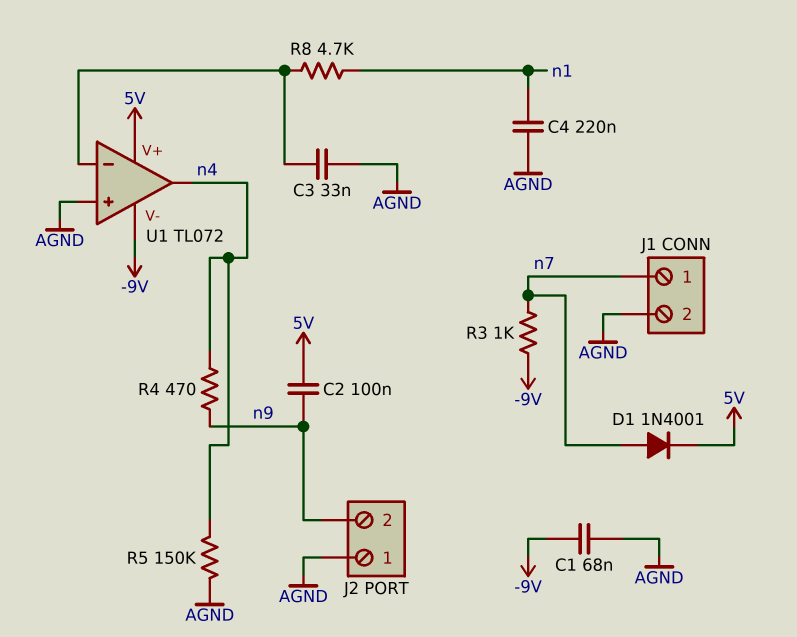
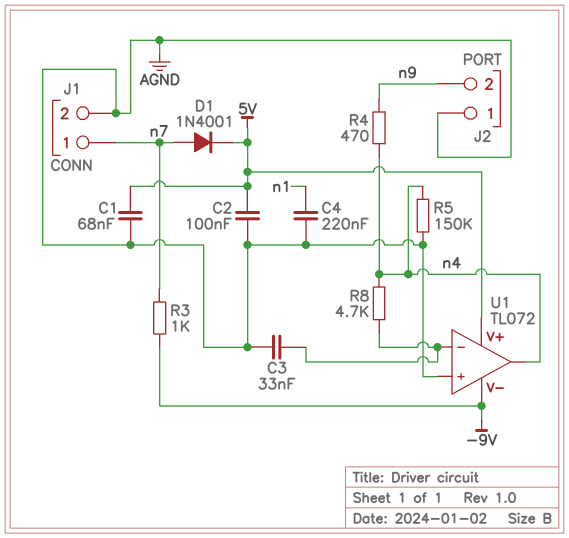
C1: 68nF (-9V, AGND) -> 68nF (5V, AGND)
C2: 100nF (5V, n9) -> 100nF (5V, AGND)
R8: 4.7k (U1/in-, n1) -> 4.7k (U1/in-, n4)

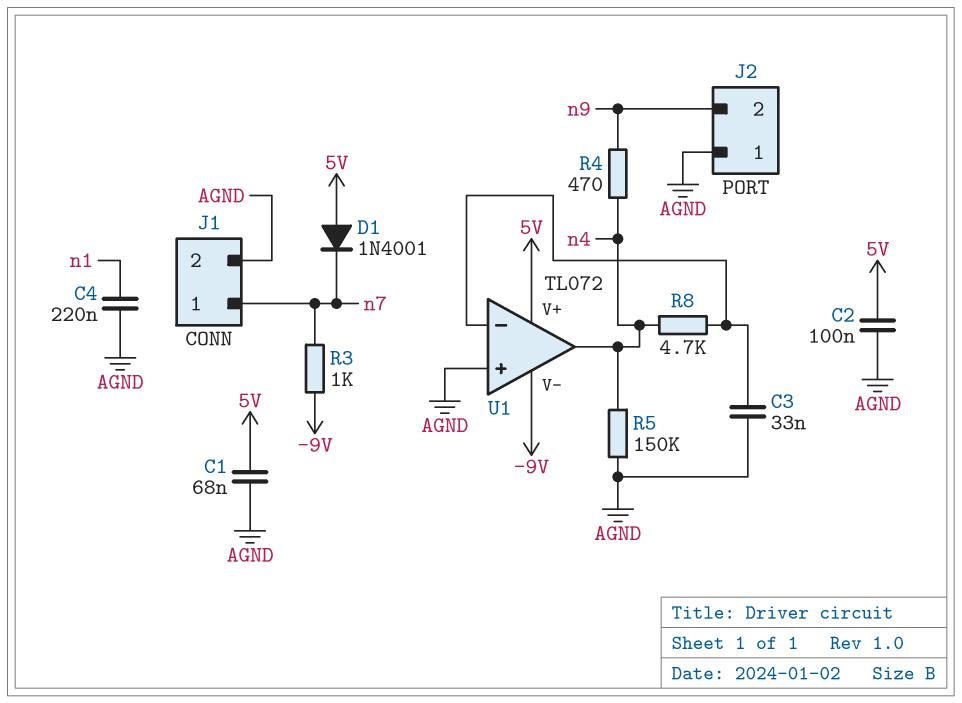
D1: diode 1N4001 (A n7, K 5V) -> diode 1N4001 (A 5V, K n7)

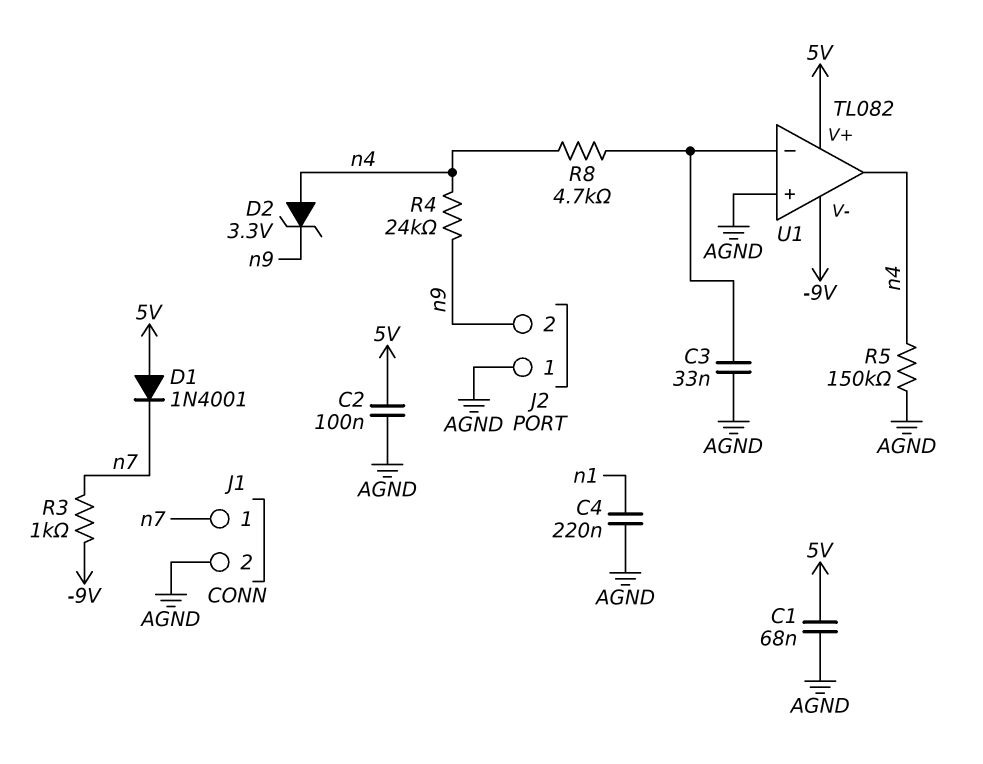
D2: none -> zener 3.3V (A n4, K n9)
R4: 470 (n4, n9) -> 24k (n4, n9)
U1: TL072 -> TL082

